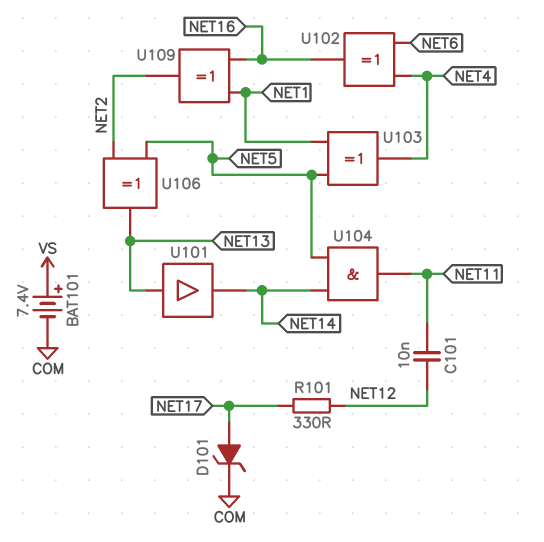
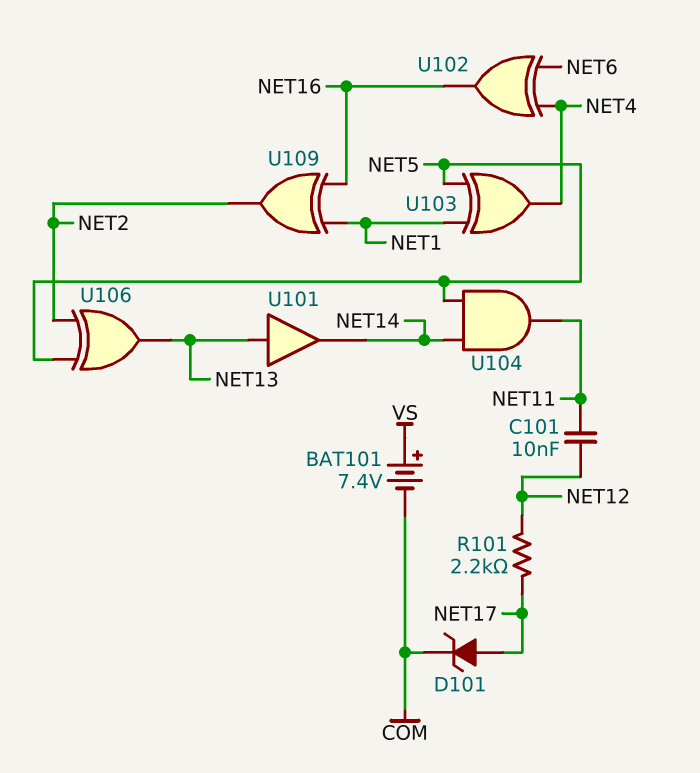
R101: 330 (NET12, NET17) -> 2.2k (NET12, NET17)

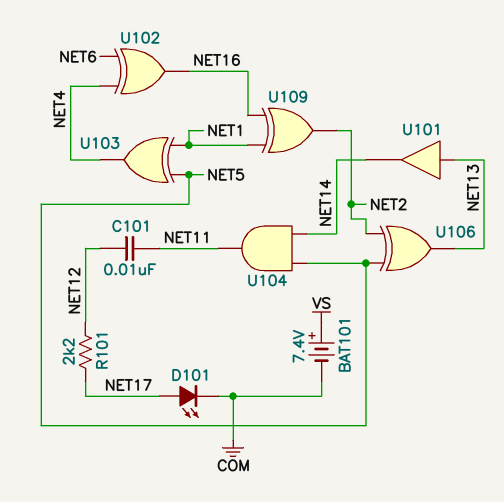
D101: zener (A NET17, K COM) -> LED (A NET17, K COM)

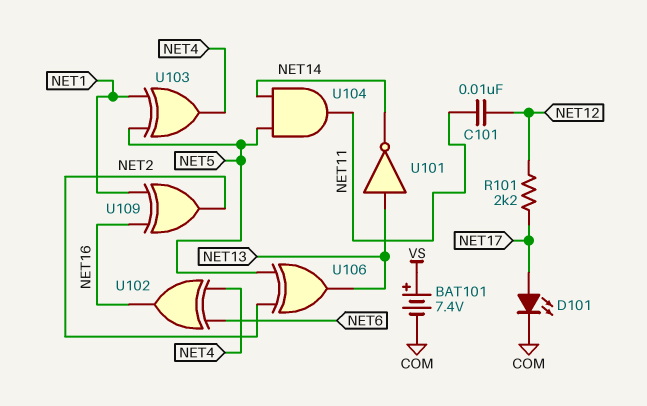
U101: buffer (in NET13, out NET14) -> NOT (in NET13, out NET14)

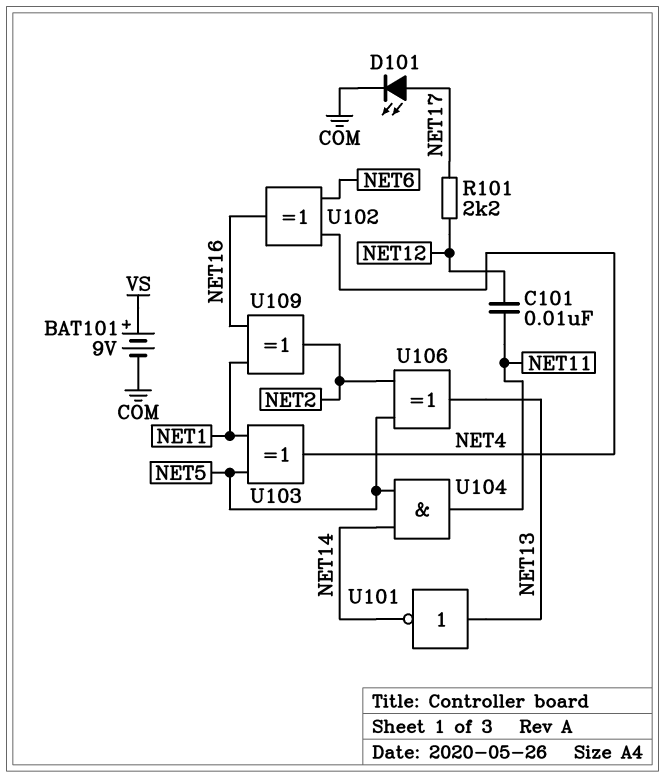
BAT101: 7.4V (plus VS, minus COM) -> 9V (plus VS, minus COM)

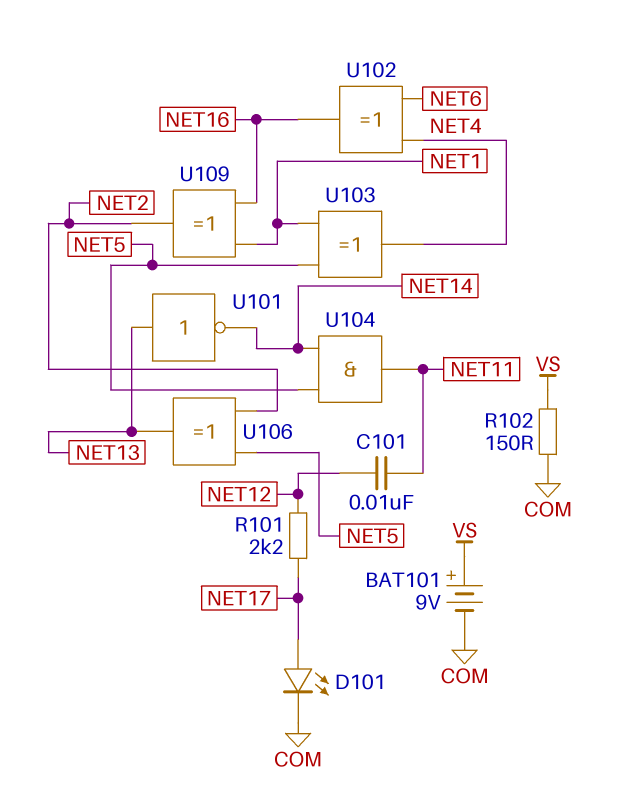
R102: none -> 150 (COM, VS)

